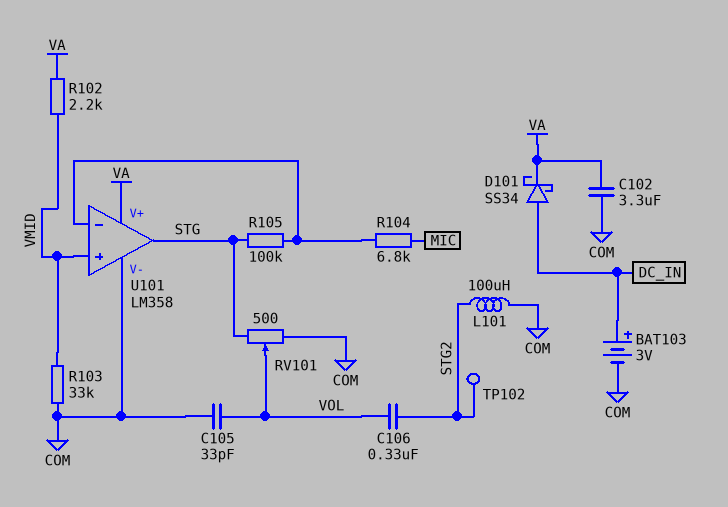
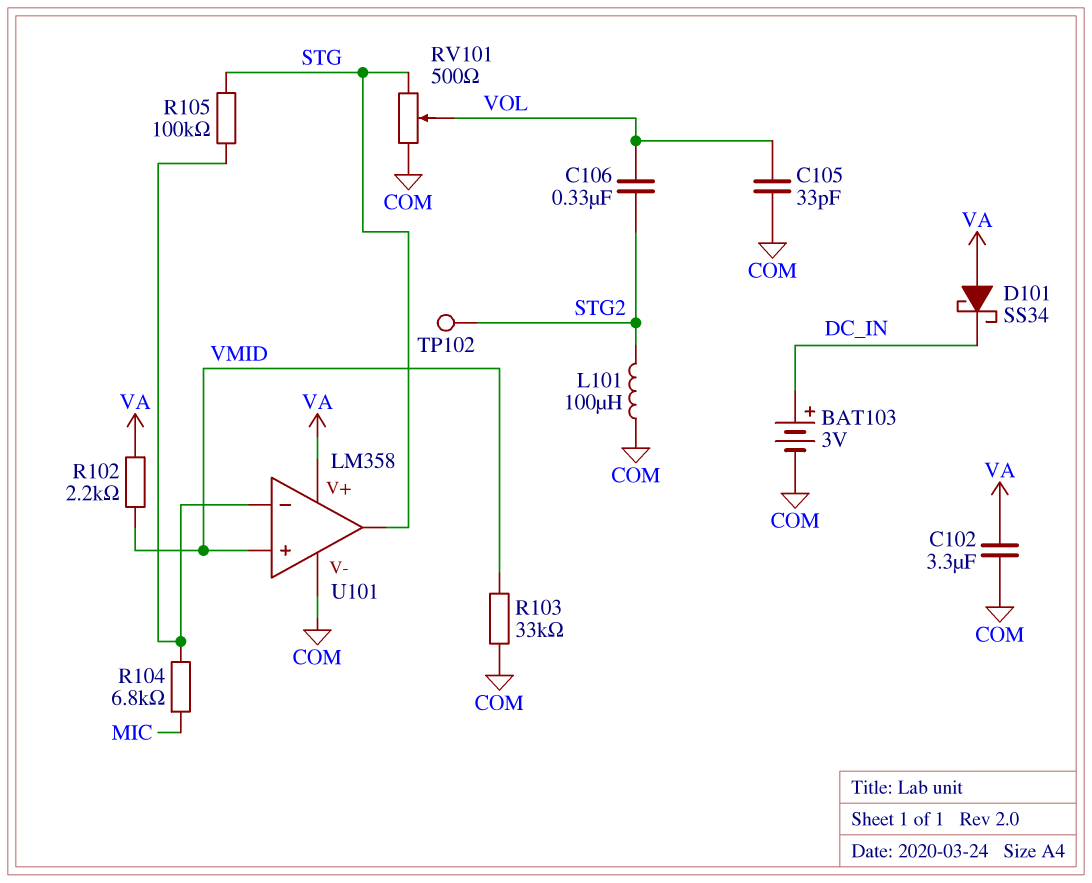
D101: schottky SS34 (A DC_IN, K VA) -> schottky SS34 (A VA, K DC_IN)

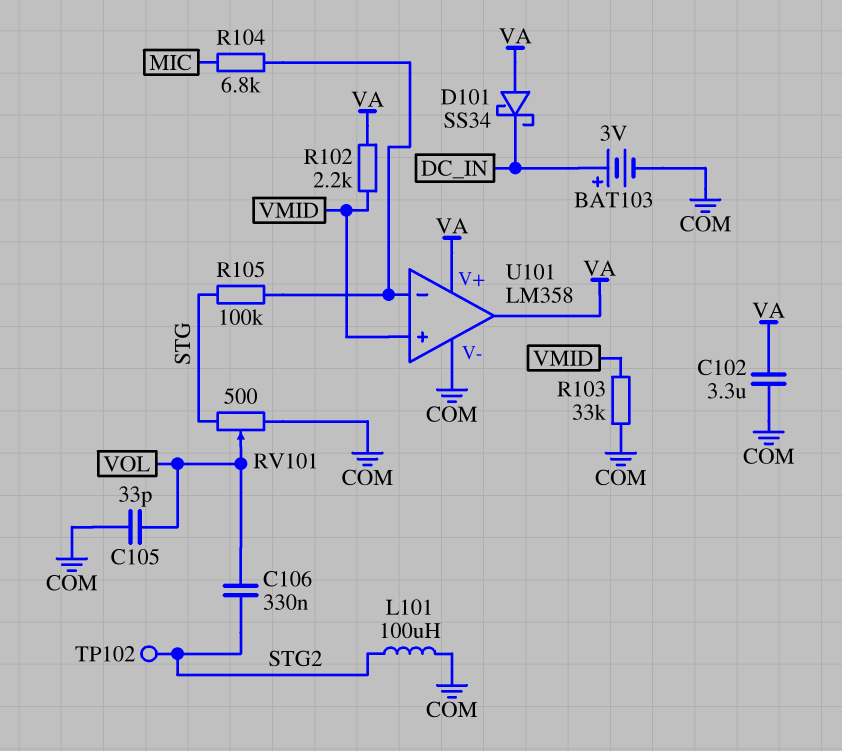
U101 pin out: STG -> VA

